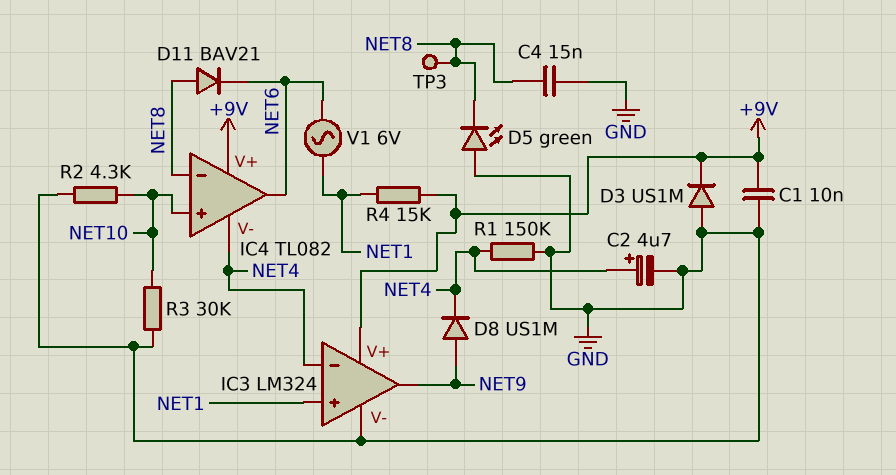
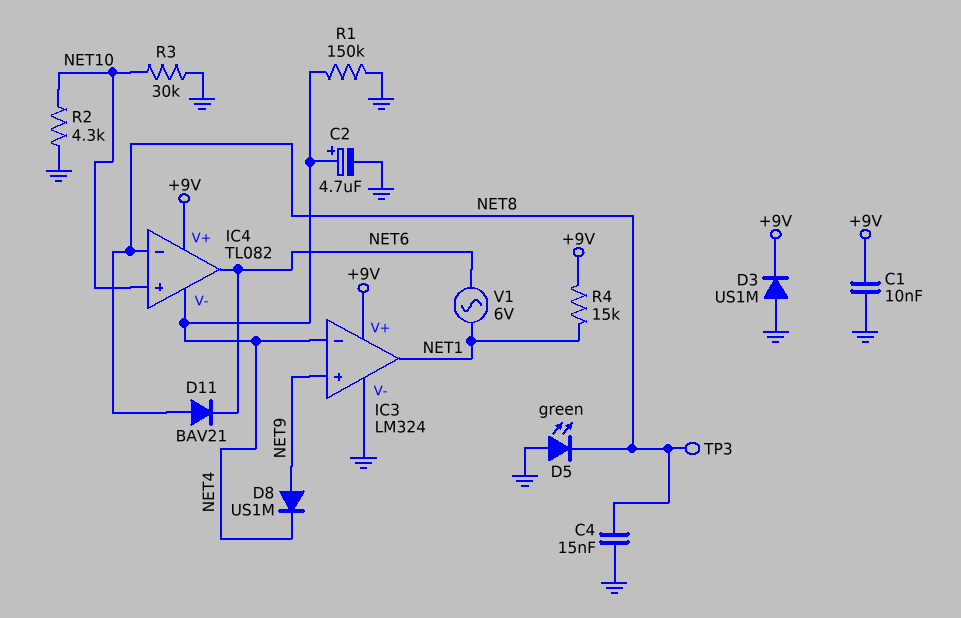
IC3 pin in+: NET1 -> NET9
IC3 pin out: NET9 -> NET1

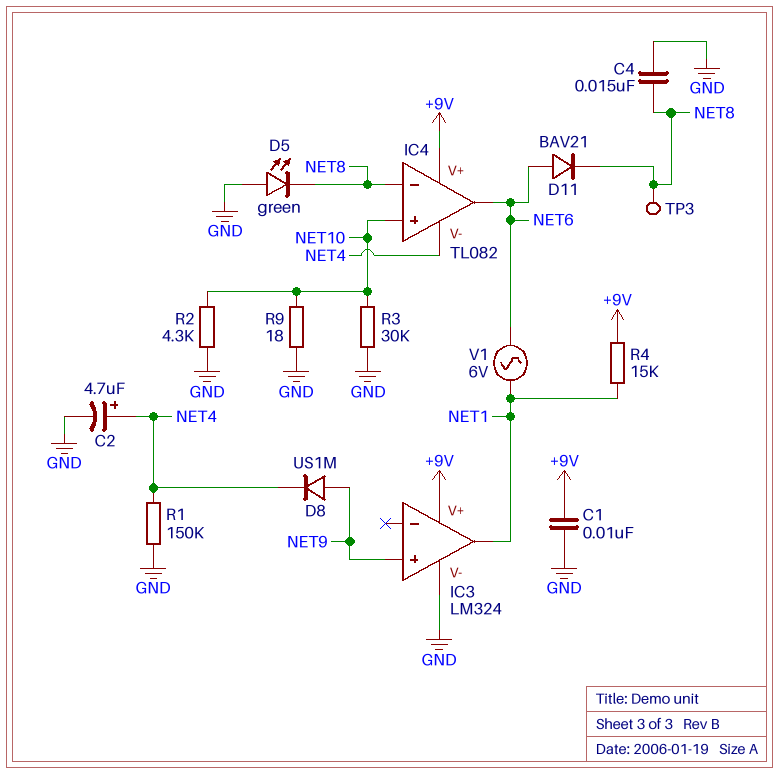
D3: diode US1M (A GND, K +9V) -> none
D11: diode BAV21 (A NET8, K NET6) -> diode BAV21 (A NET6, K NET8)
IC3 pin in-: NET4 -> none
R9: none -> 18 (GND, NET10)

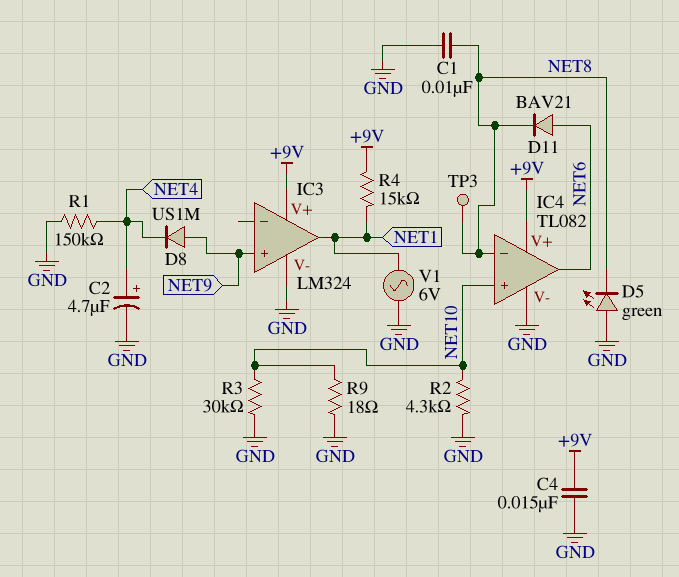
C1: 10nF (+9V, GND) -> 10nF (GND, NET8)
C4: 15nF (GND, NET8) -> 15nF (+9V, GND)
IC4 pin V-: NET4 -> GND
V1: AC 6V (NET1, NET6) -> AC 6V (GND, NET1)

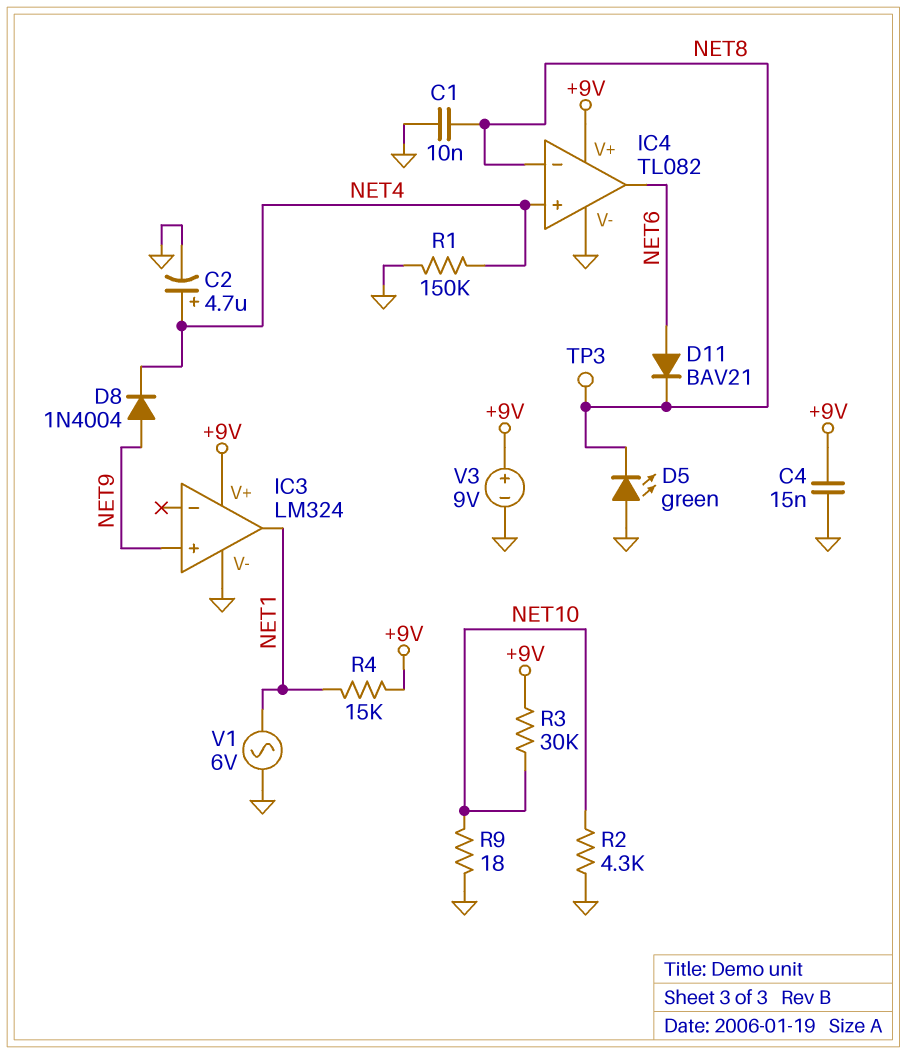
D8: diode US1M (A NET9, K NET4) -> diode 1N4004 (A NET9, K NET4)
IC4 pin in+: NET10 -> NET4
R3: 30k (GND, NET10) -> 30k (+9V, NET10)
V3: none -> 9V (plus +9V, minus GND)

